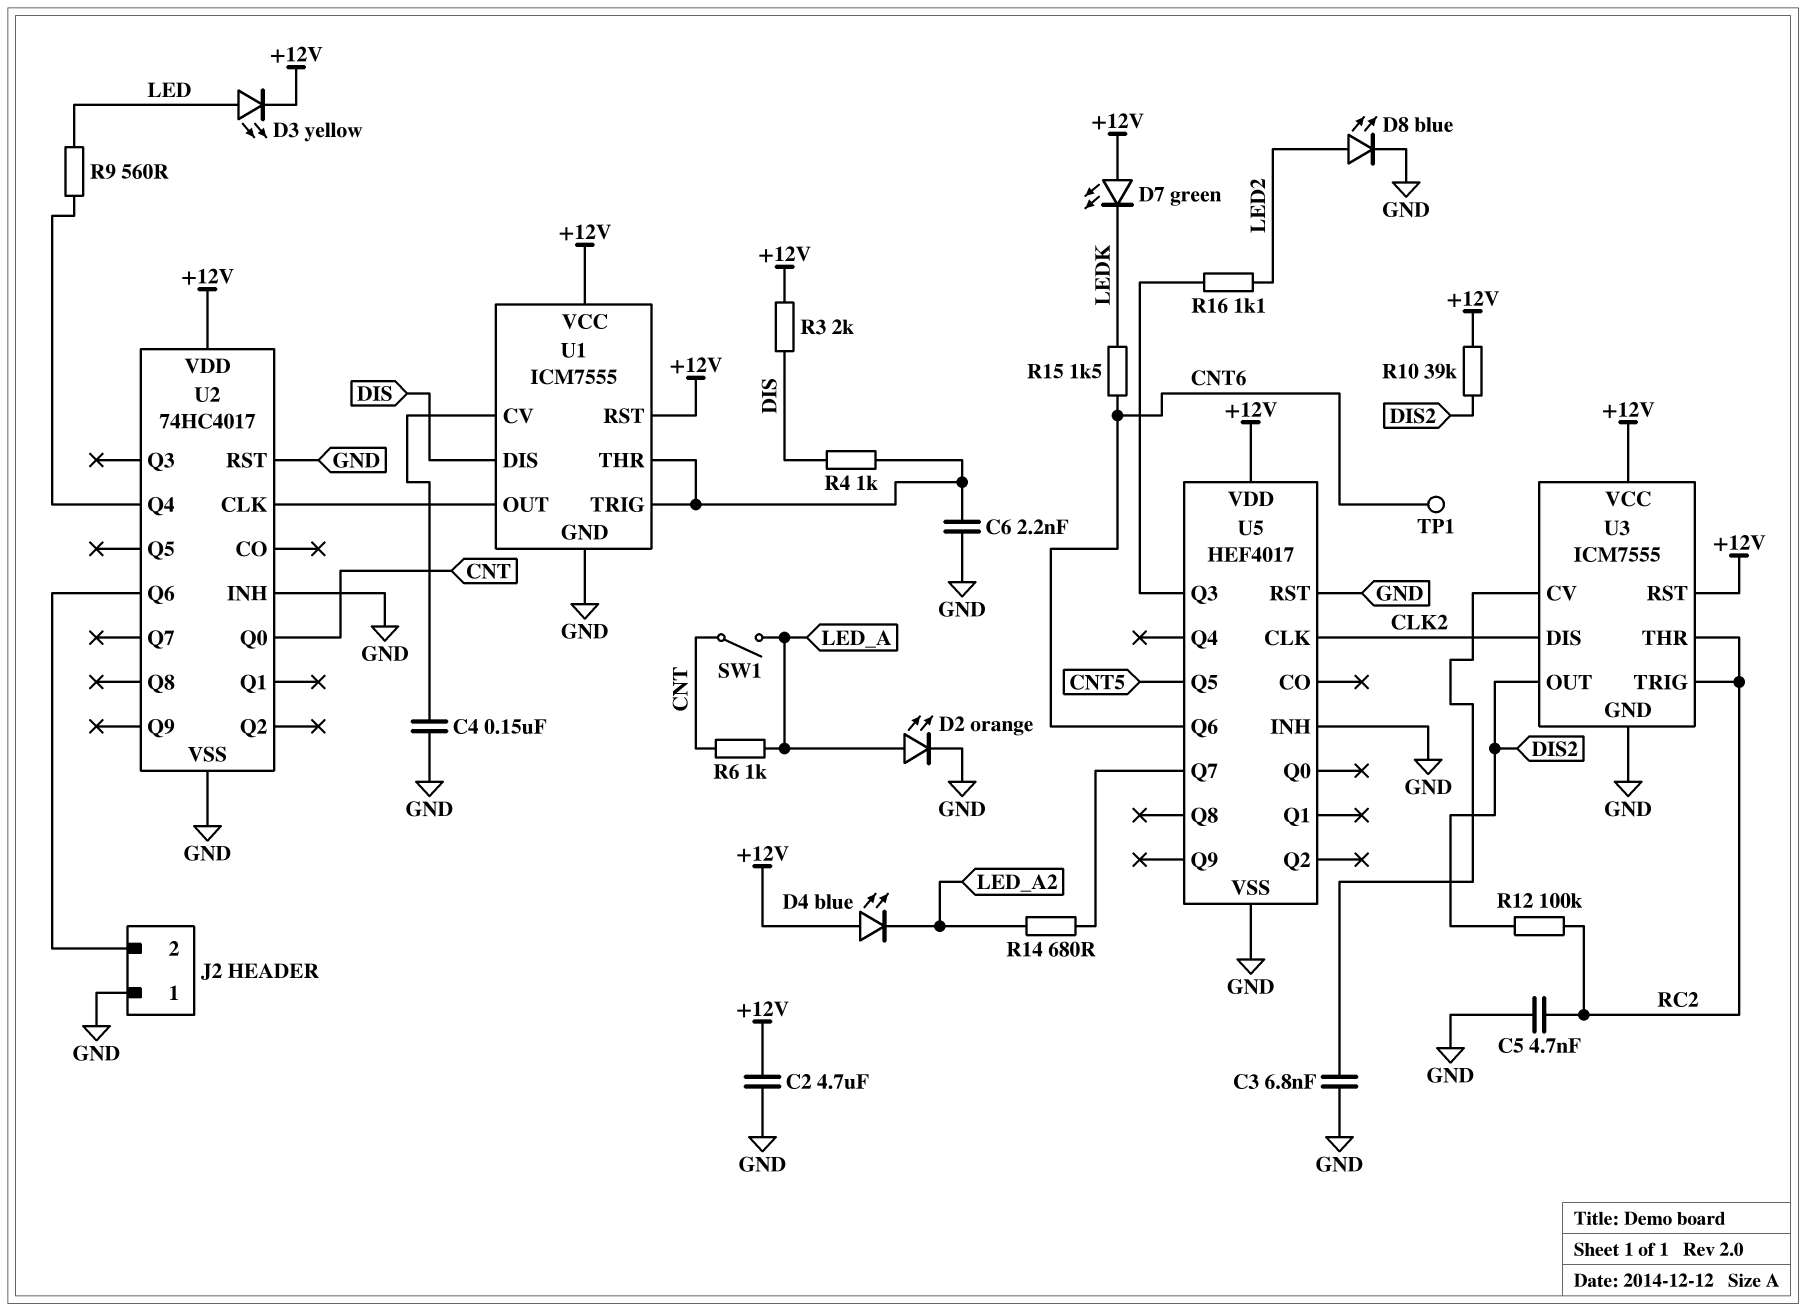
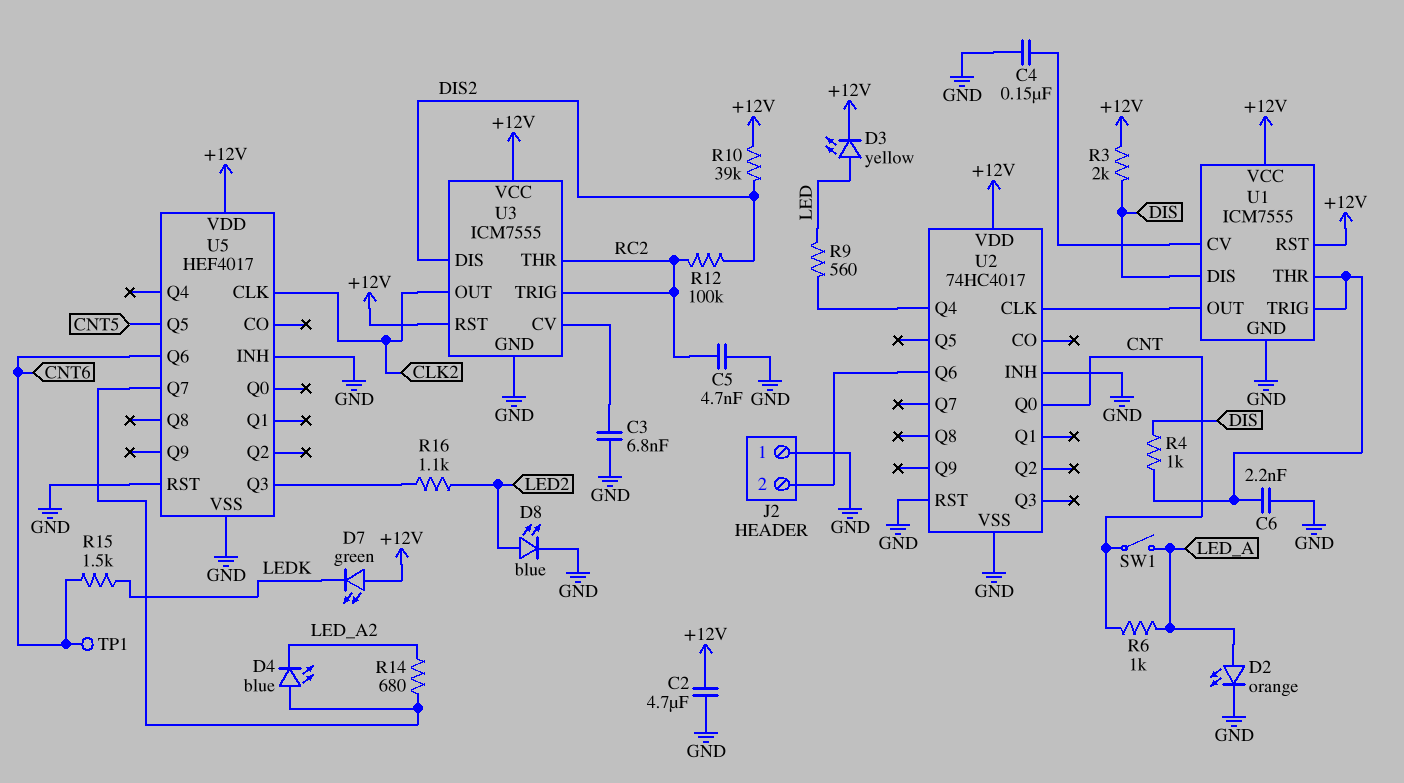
D4: LED blue (A +12V, K LED_A2) -> LED blue (A U5/Q7, K LED_A2)
U3 pin DIS: CLK2 -> DIS2
U3 pin OUT: DIS2 -> CLK2

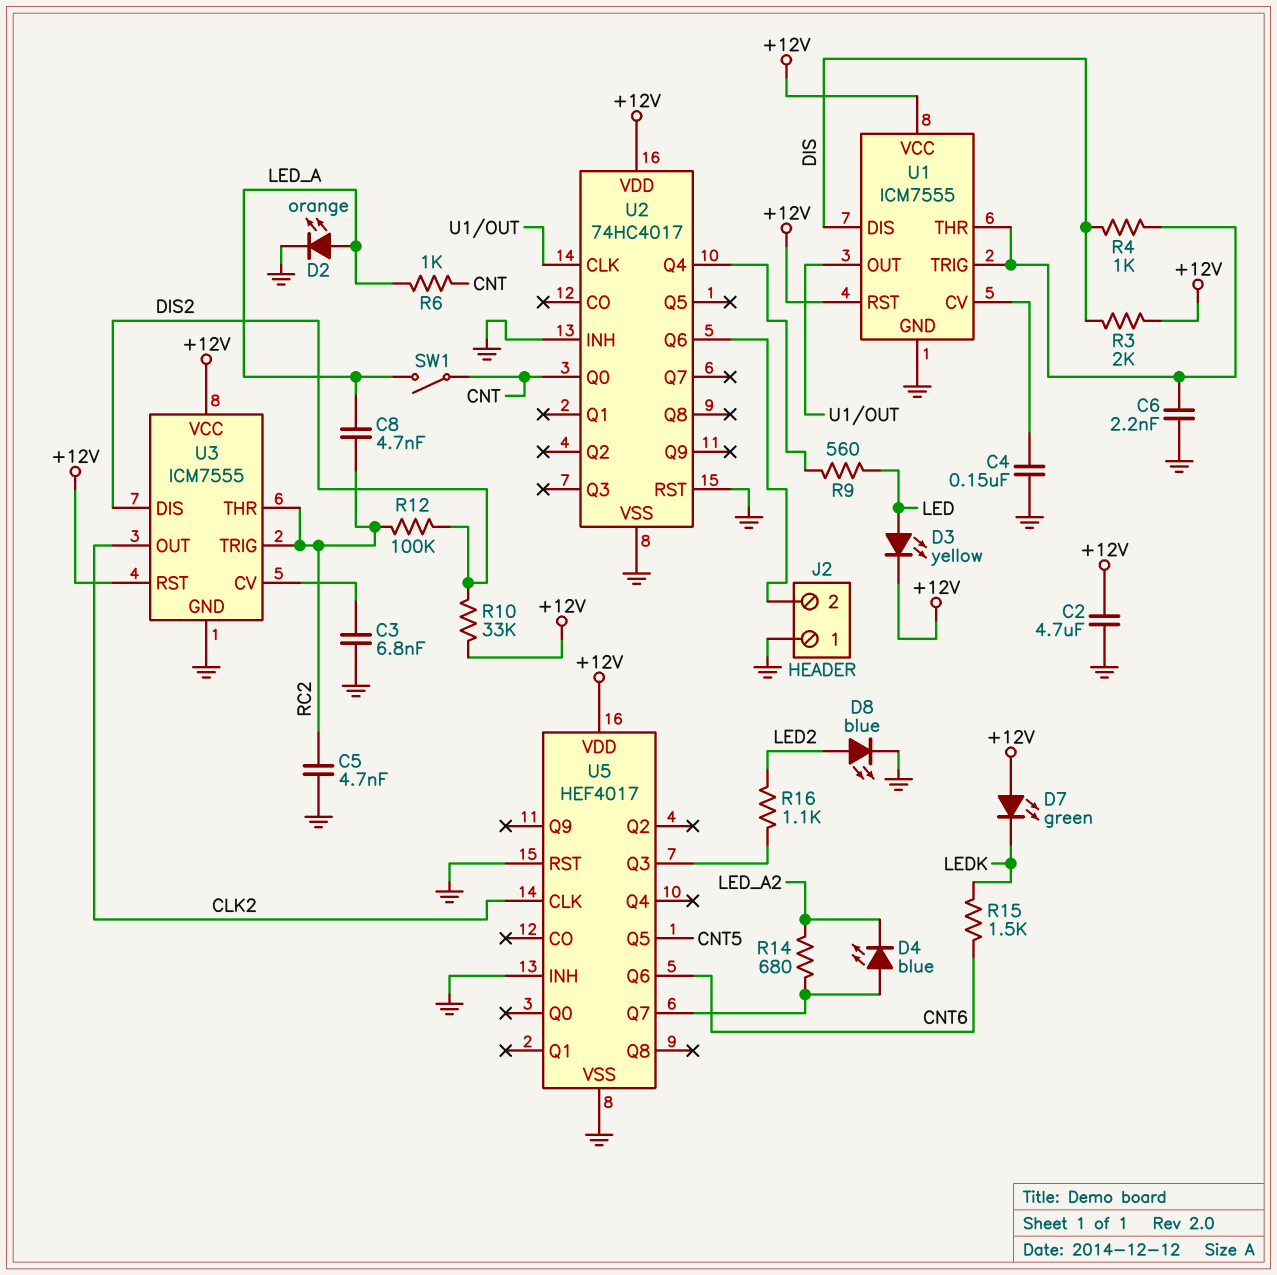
C8: none -> 4.7nF (LED_A, RC2)
R10: 39k (+12V, DIS2) -> 33k (+12V, DIS2)
TP1: test point (CNT6) -> none

